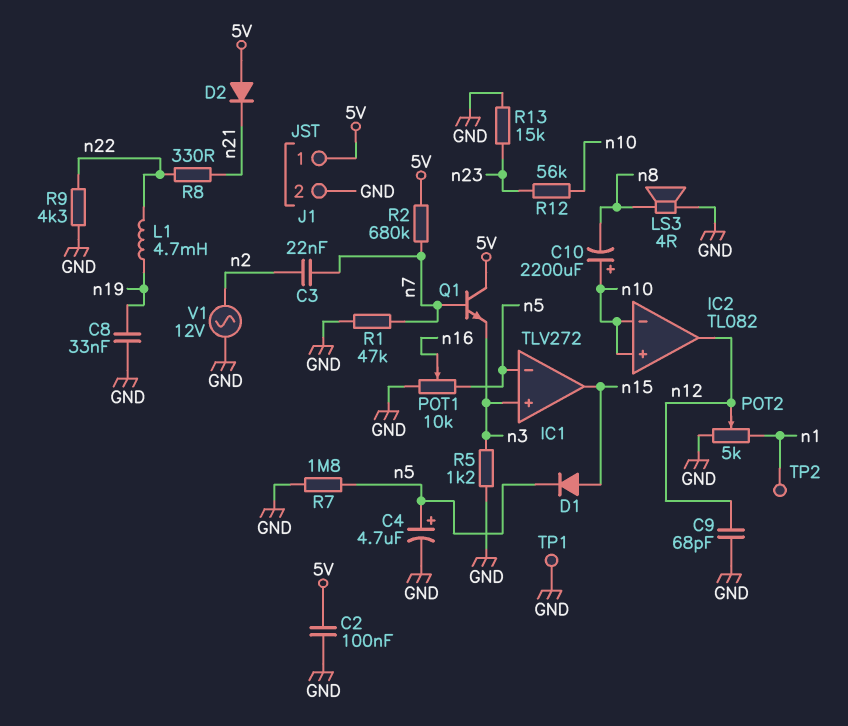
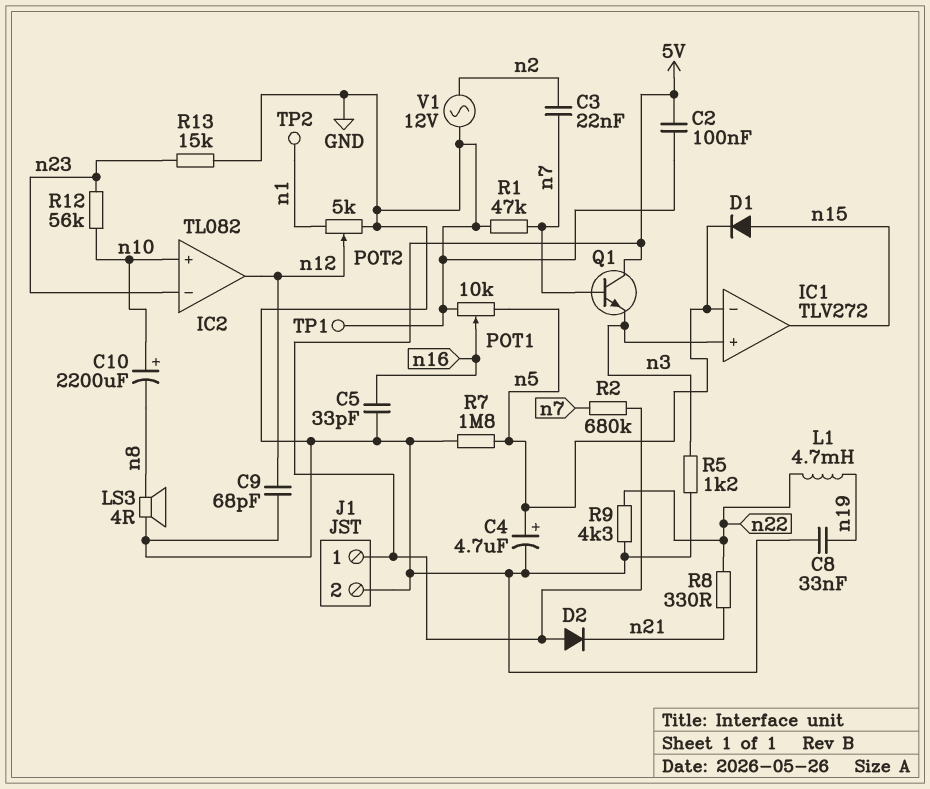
C5: none -> 33pF (GND, n16)
IC2 pin in-: n10 -> n23

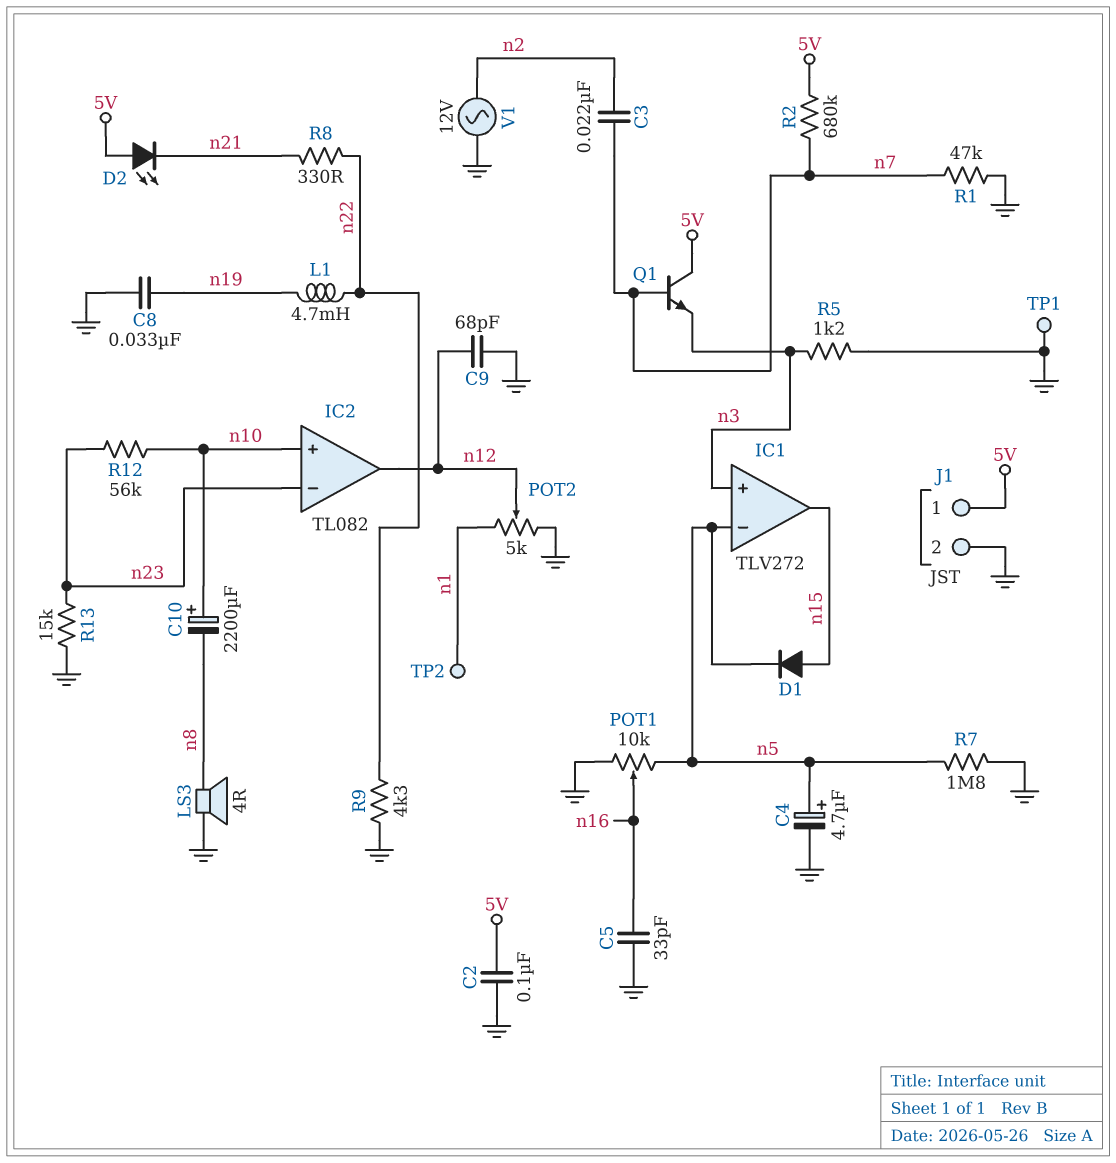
D2: diode (A 5V, K n21) -> LED (A 5V, K n21)

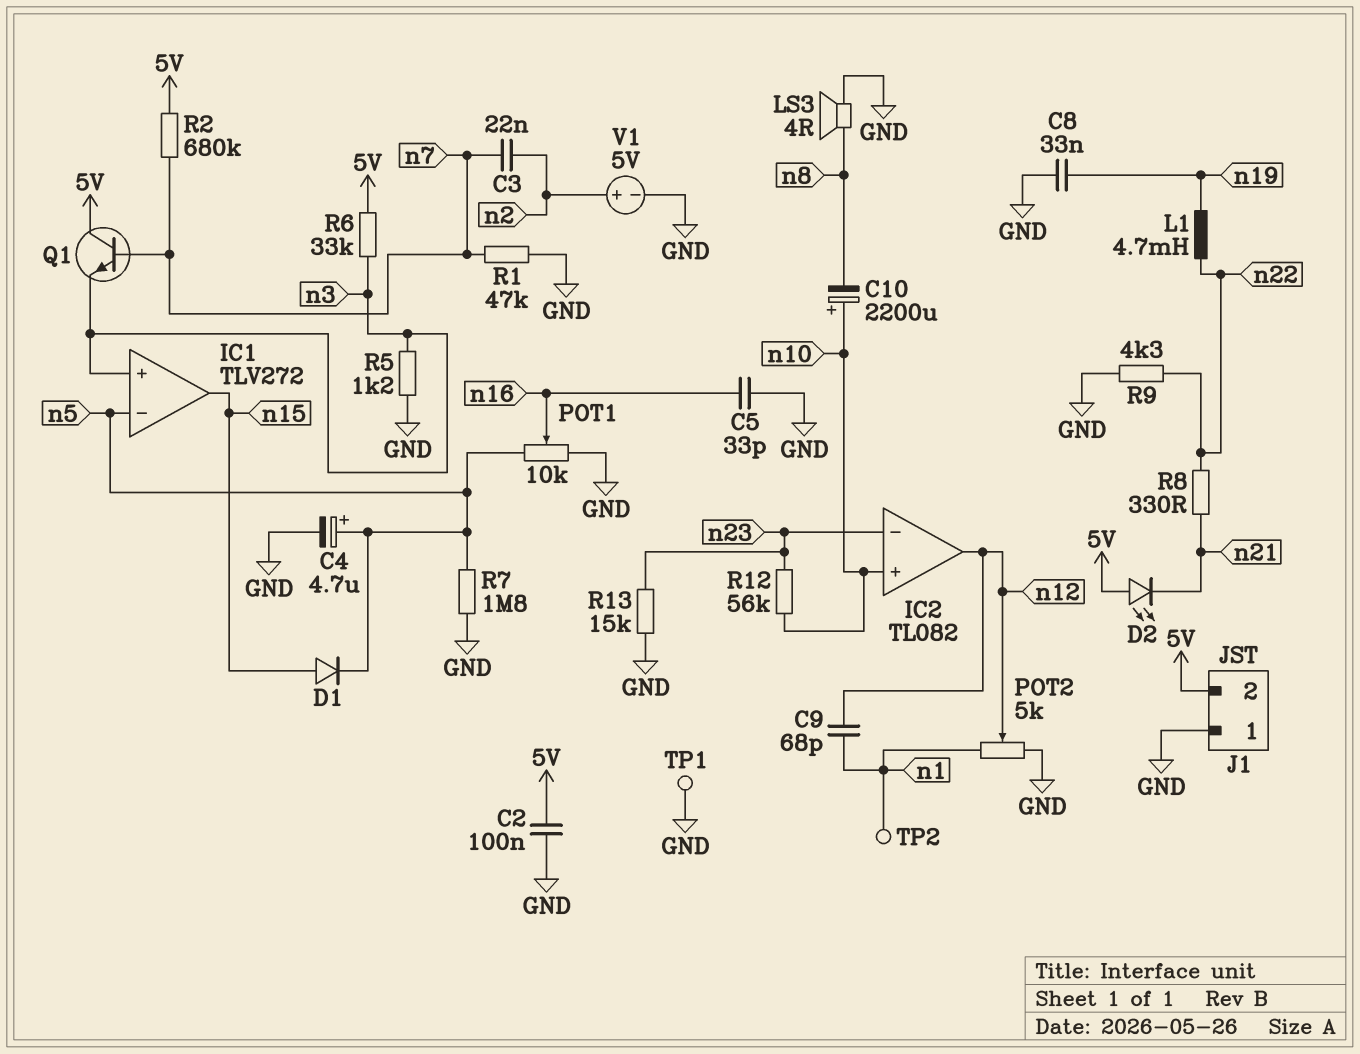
C9: 68pF (GND, n12) -> 68pF (n1, n12)
J1 pin 1: 5V -> GND
J1 pin 2: GND -> 5V
R6: none -> 33k (5V, n3)
V1: AC 12V (GND, n2) -> 5V (plus n2, minus GND)

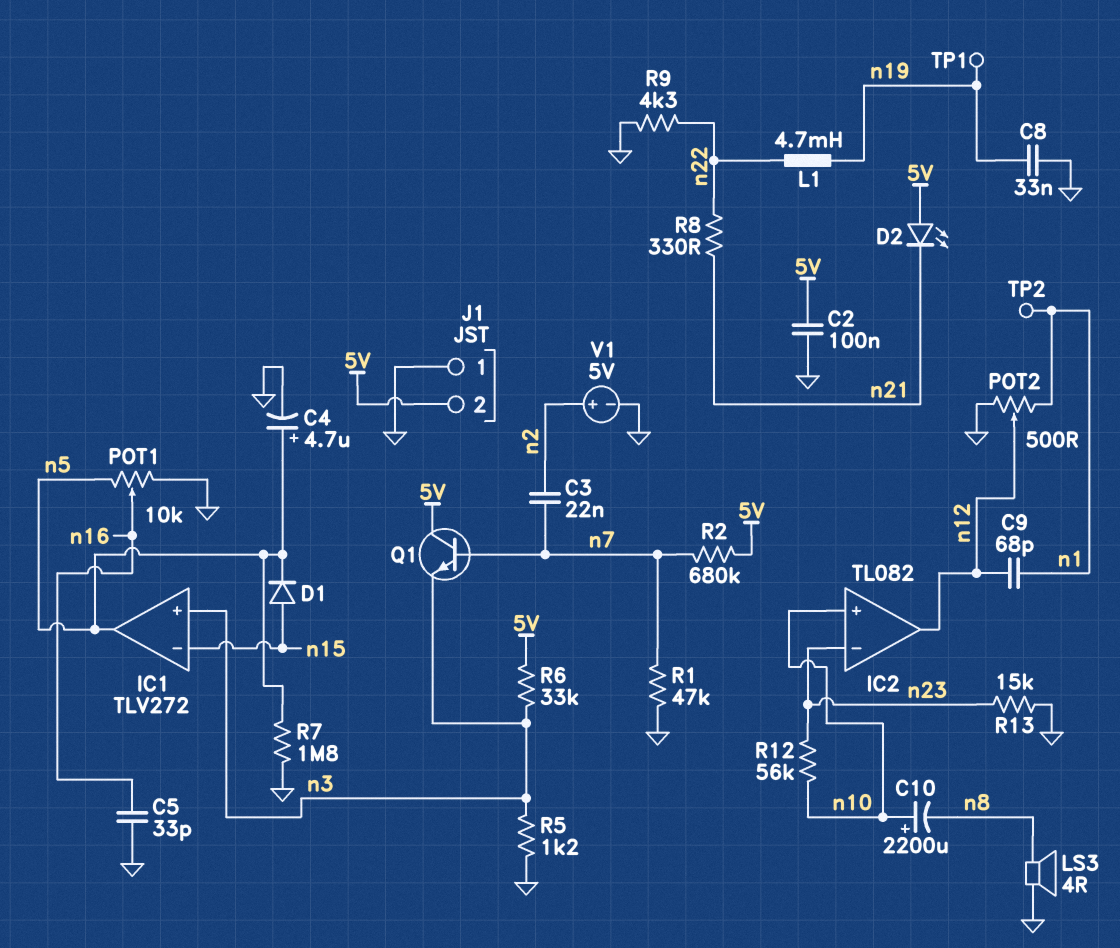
IC1 pin in-: n5 -> n15
IC1 pin out: n15 -> n5
POT2: 5k (GND, n1, wiper n12) -> 500 (GND, n1, wiper n12)
TP1: test point (GND) -> test point (n19)

